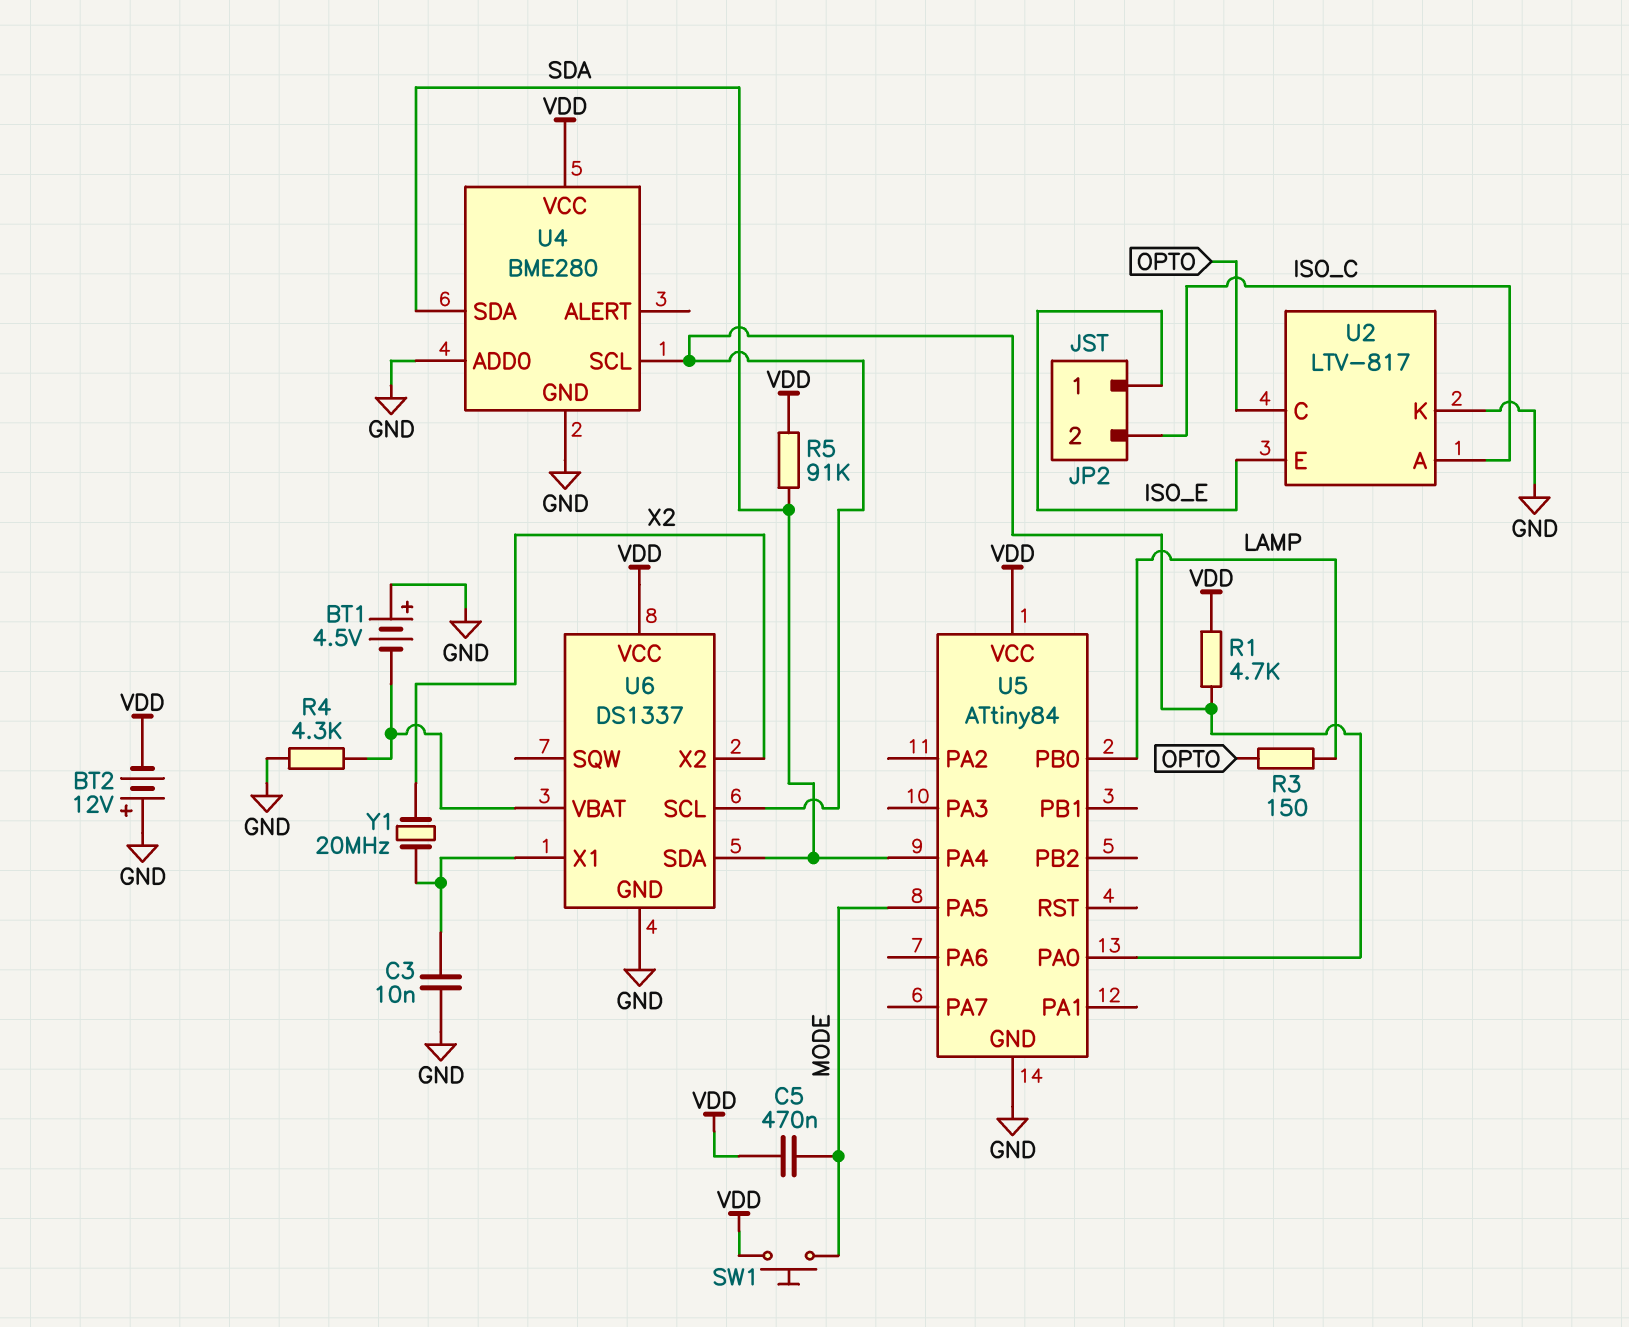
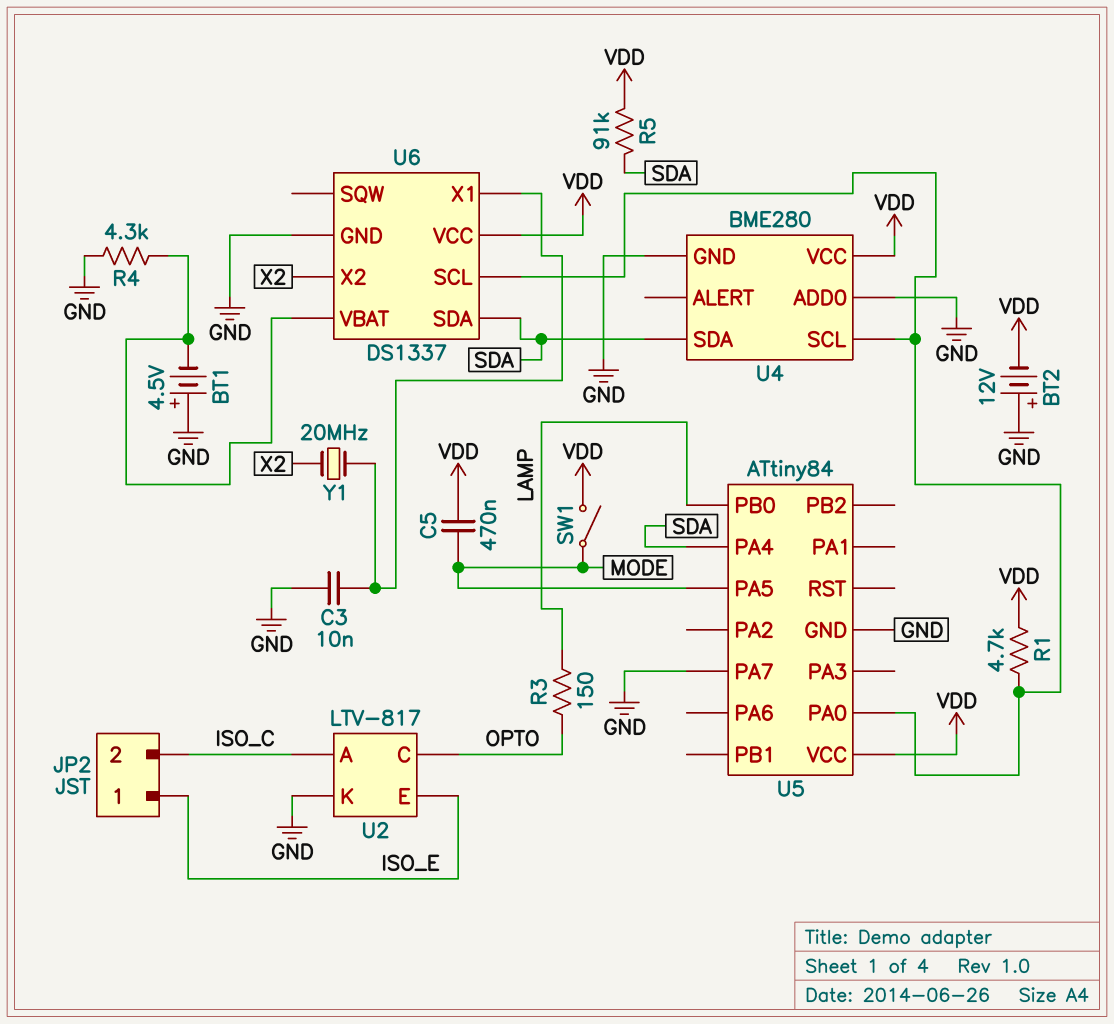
SW1: button (MODE, VDD) -> switch (MODE, VDD)
U5 pin PA7: none -> GND

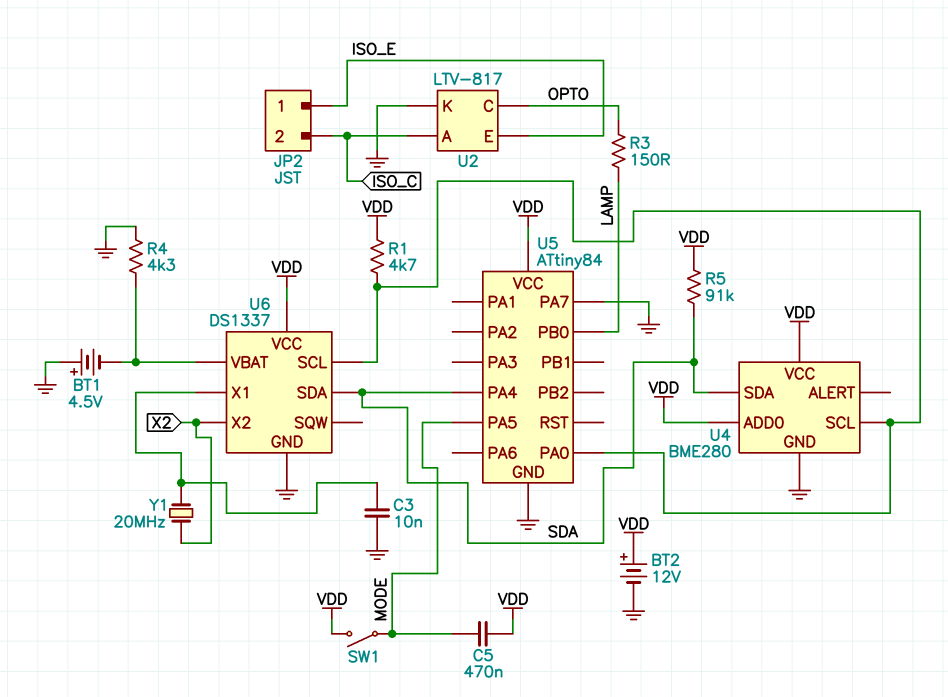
BT2: 12V (plus GND, minus VDD) -> 12V (plus VDD, minus GND)
U4 pin ADD0: GND -> VDD

